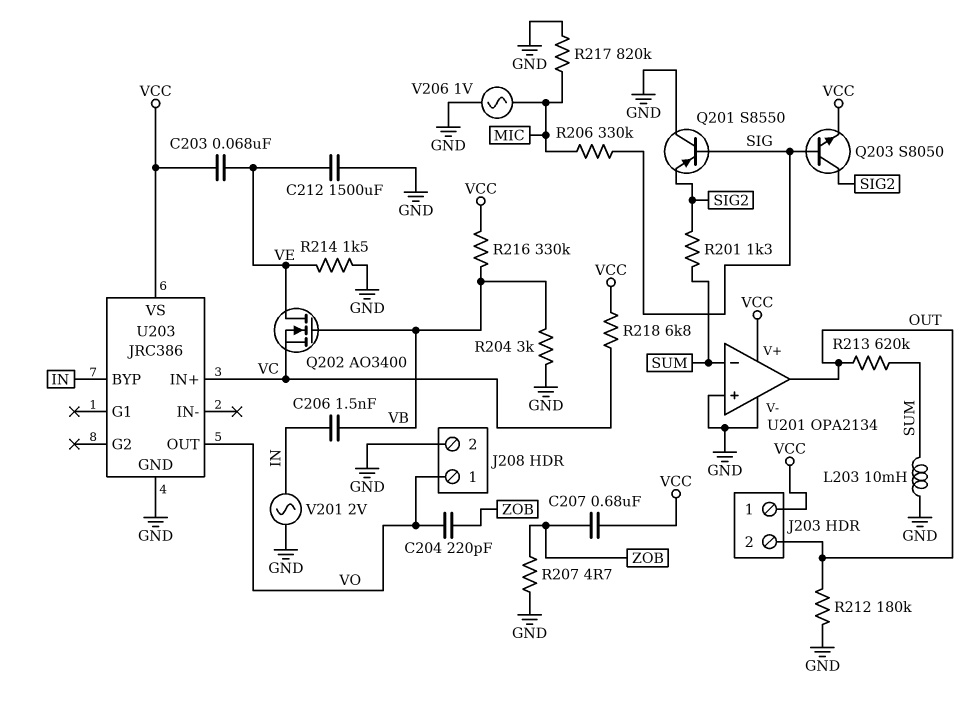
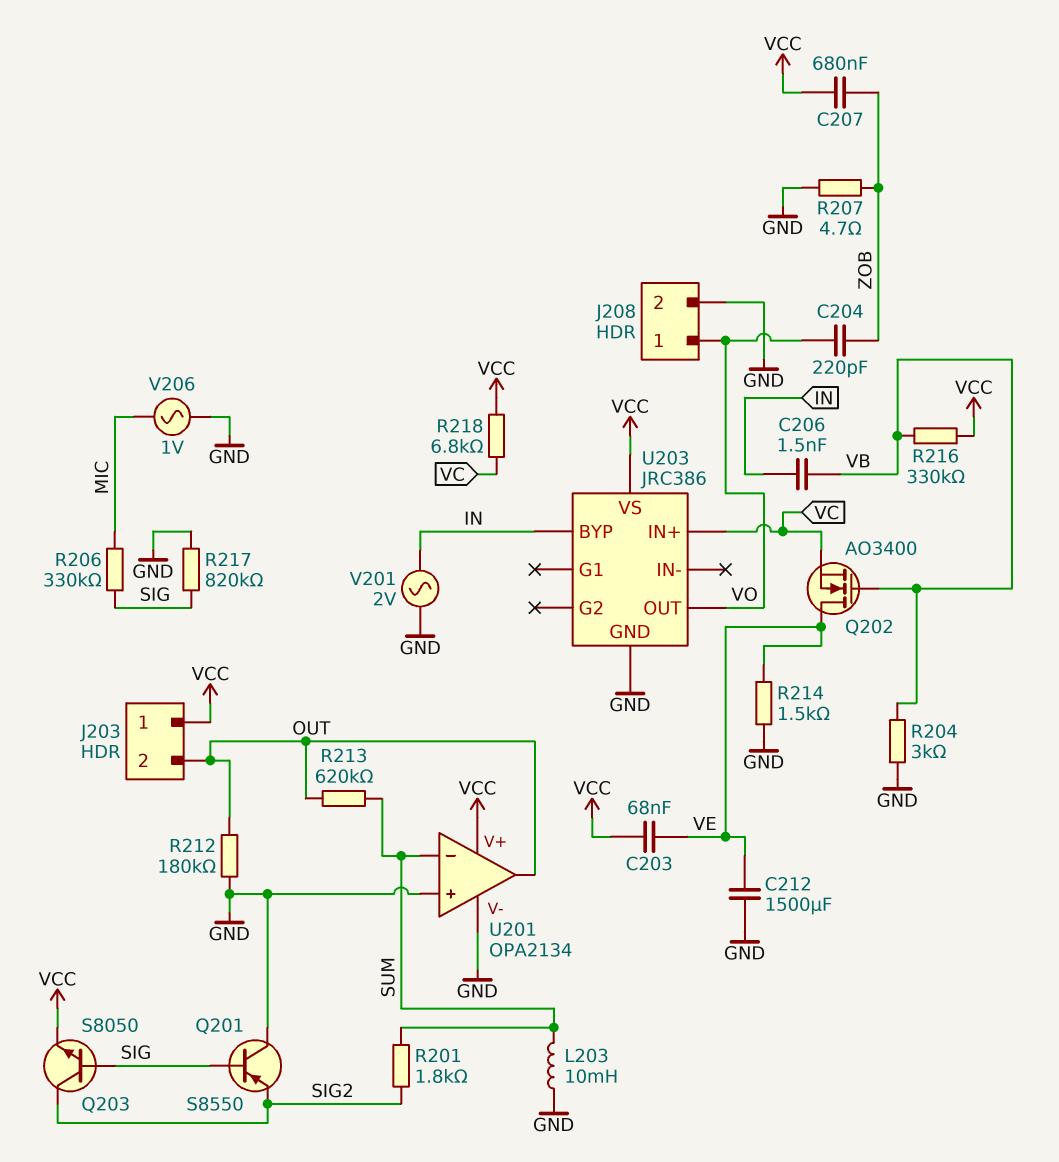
R201: 1.3k (SIG2, SUM) -> 1.8k (SIG2, SUM)
R217: 820k (GND, MIC) -> 820k (GND, SIG)

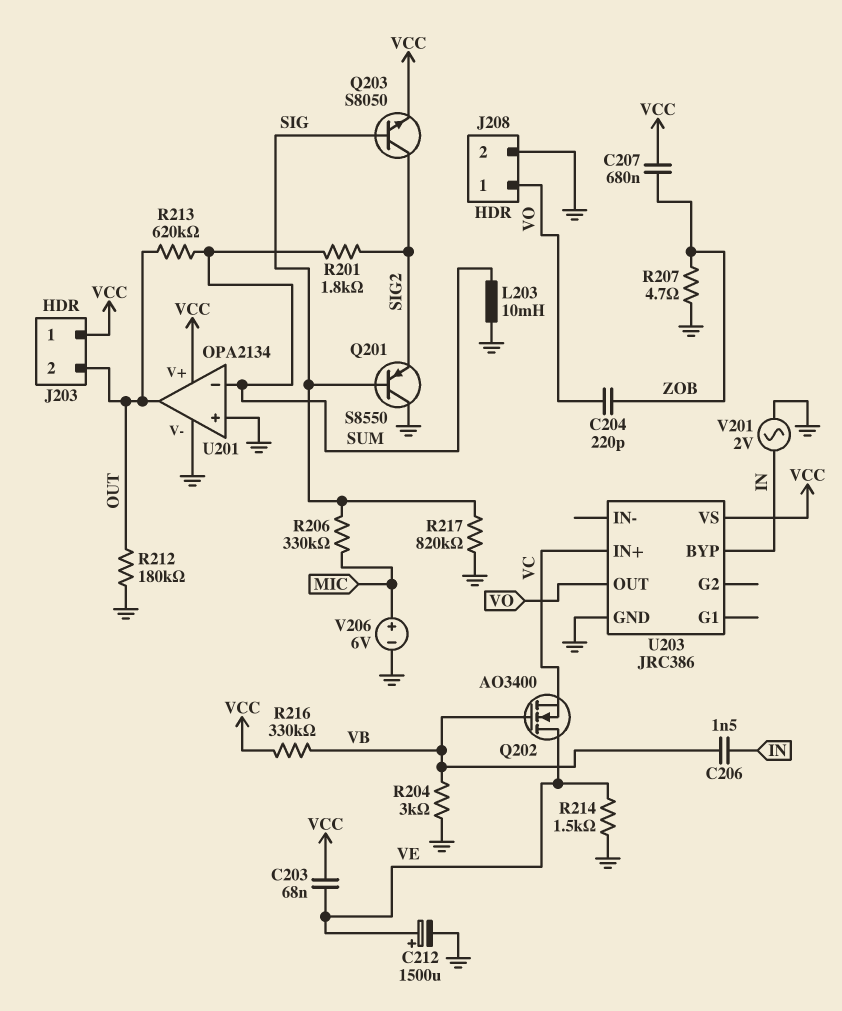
C212: 1500uF (GND, VE) -> 1500uF (plus VE, minus GND)
R218: 6.8k (VC, VCC) -> none
V206: AC 1V (GND, MIC) -> 6V (plus MIC, minus GND)

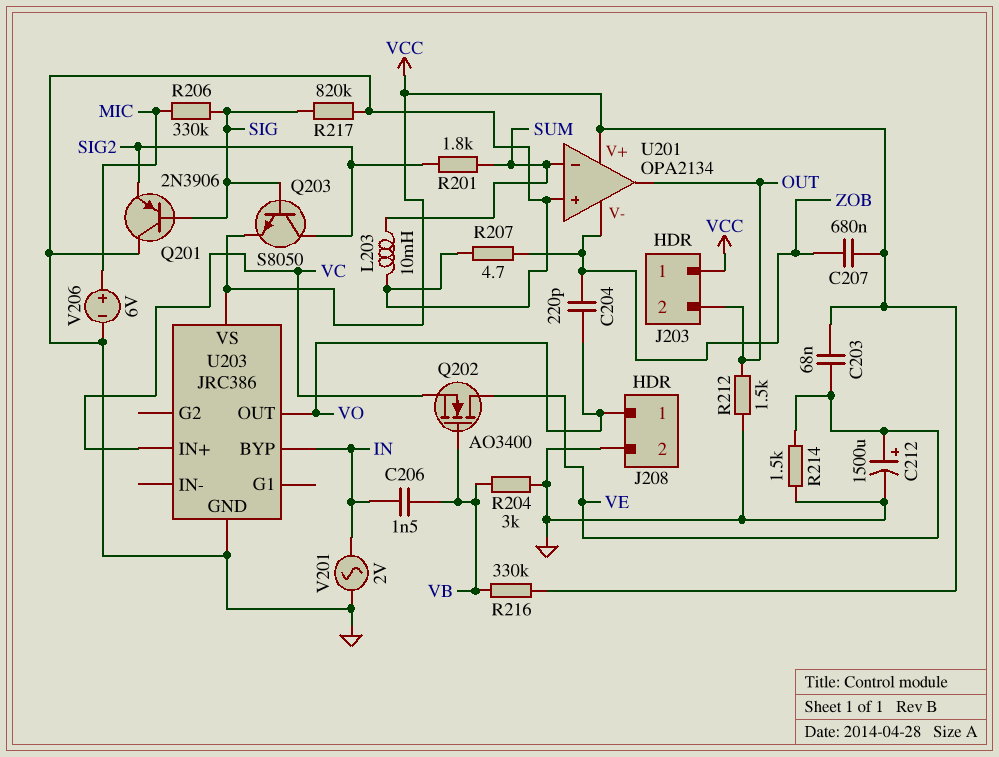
Q201: PNP S8550 (B SIG, C GND, E SIG2) -> PNP 2N3906 (B SIG, C GND, E SIG2)
R212: 180k (GND, OUT) -> 1.5k (GND, OUT)
R213: 620k (OUT, SUM) -> none
U201 pin V-: GND -> ZOB

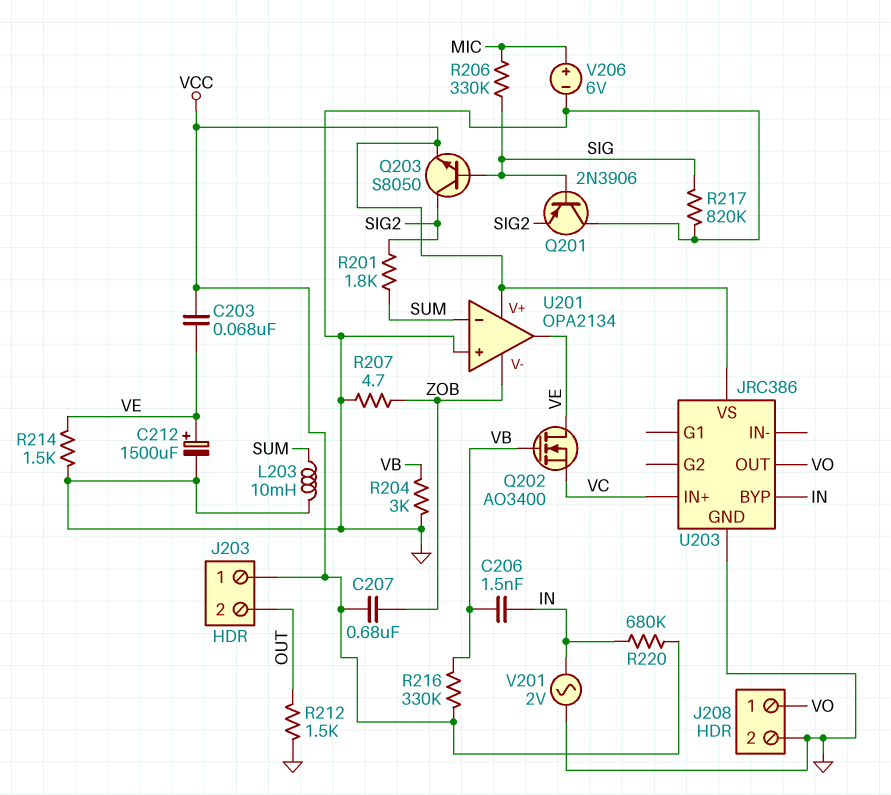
C204: 220pF (VO, ZOB) -> none
R220: none -> 680k (IN, VCC)
U201 pin out: OUT -> VE

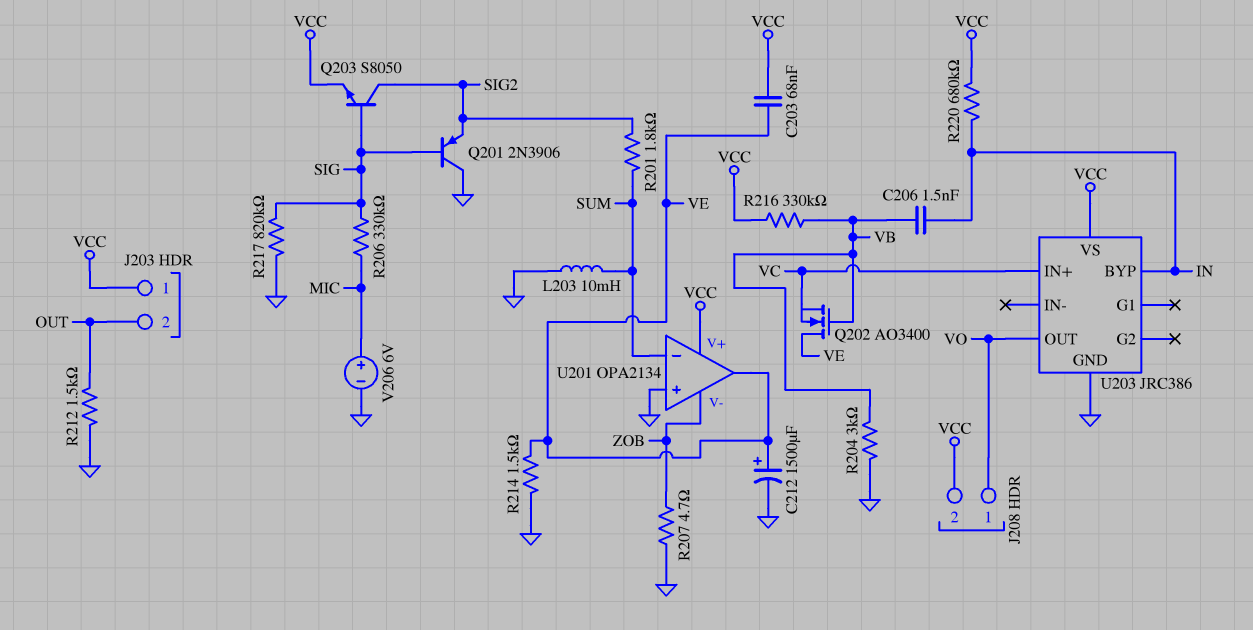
C207: 680nF (VCC, ZOB) -> none
J208 pin 2: GND -> VCC
V201: AC 2V (GND, IN) -> none

